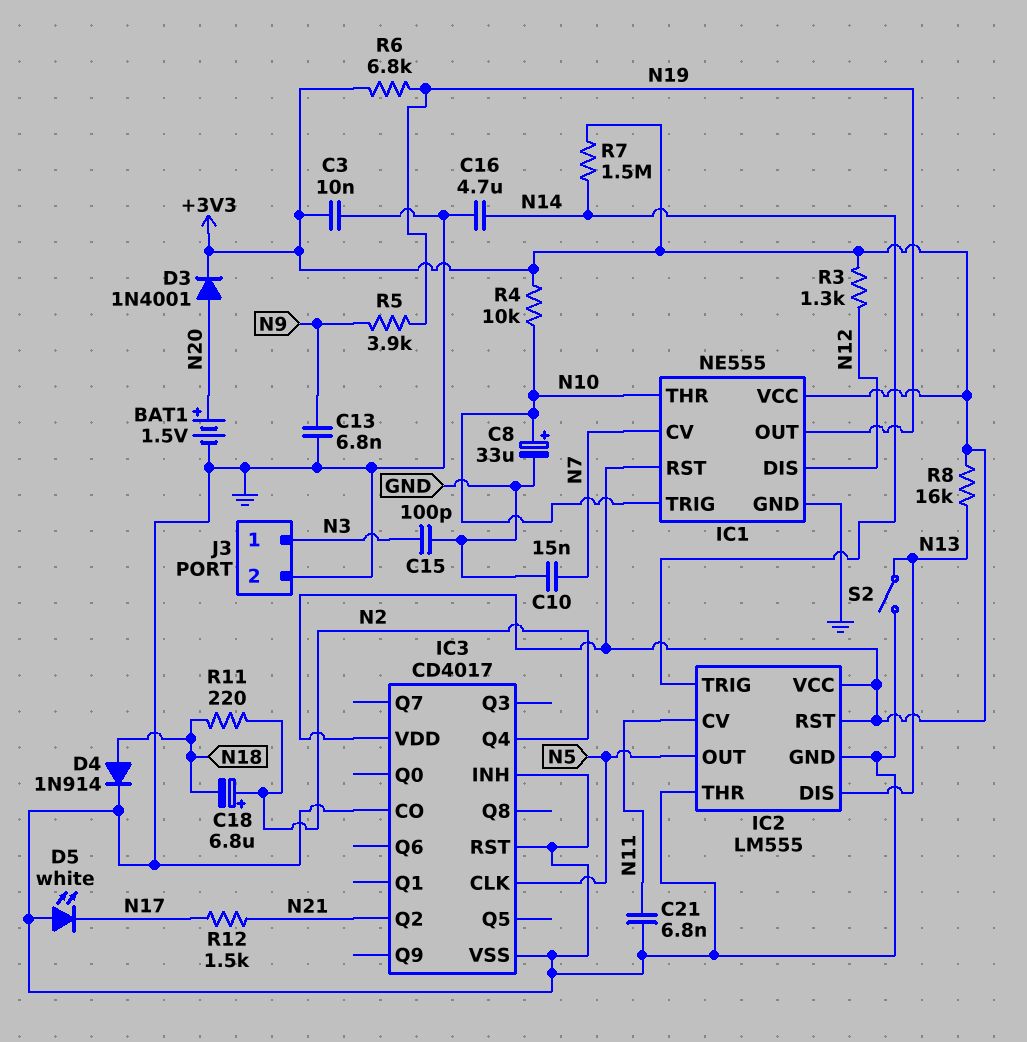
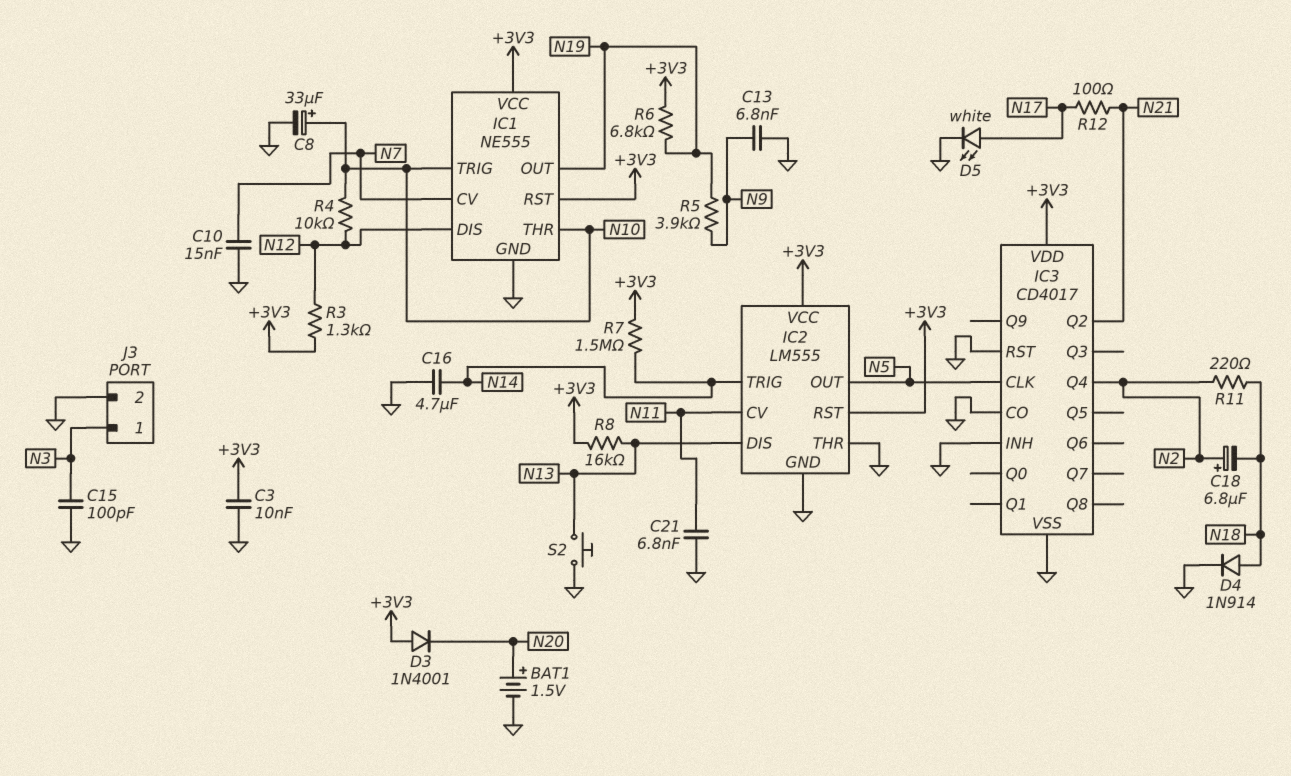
D3: diode 1N4001 (A N20, K +3V3) -> diode 1N4001 (A +3V3, K N20)
D5: LED white (A GND, K N17) -> LED white (A N17, K GND)
R4: 10k (+3V3, N10) -> 10k (N10, N12)
R12: 1.5k (N17, N21) -> 100 (N17, N21)
S2: switch (GND, N13) -> button (GND, N13)

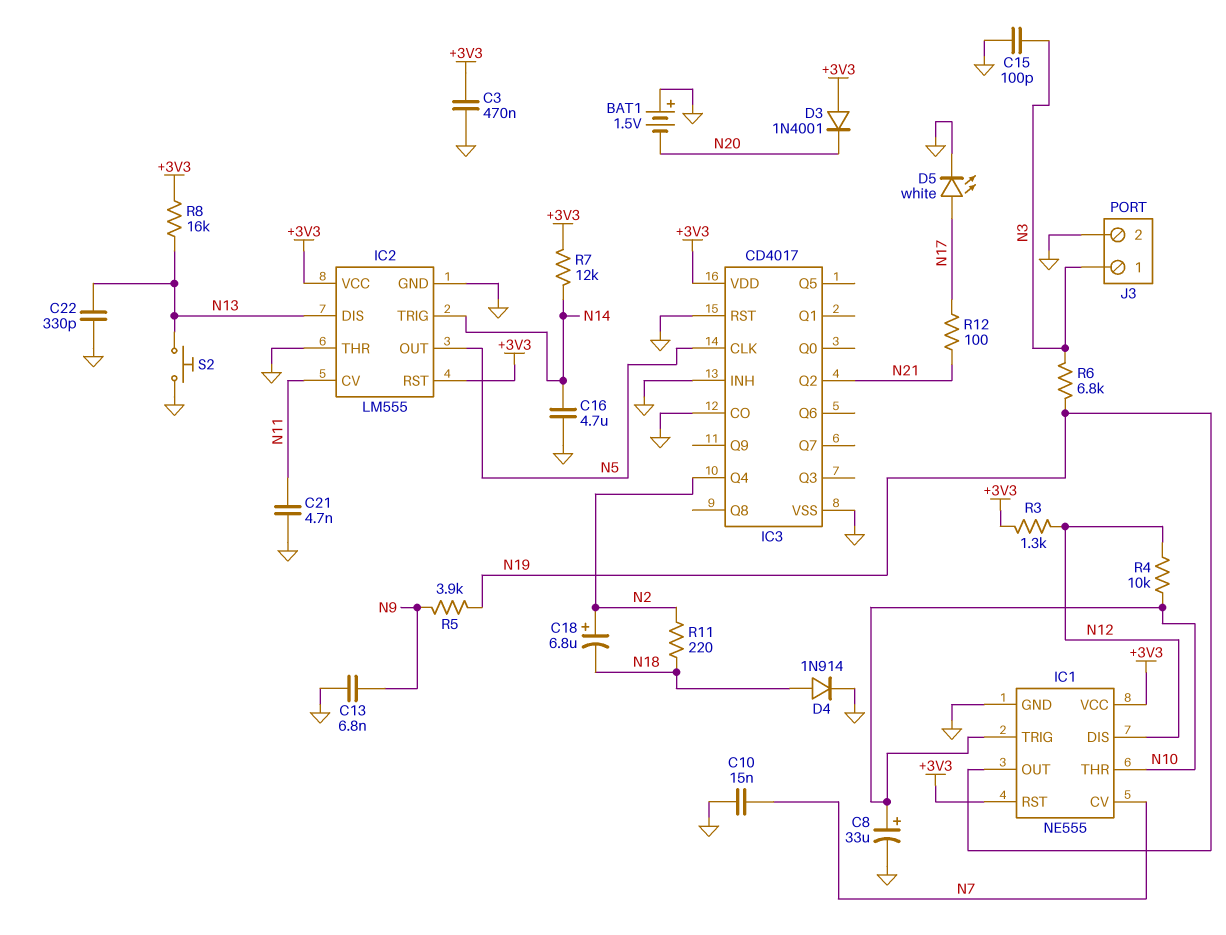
BAT1: 1.5V (plus N20, minus GND) -> 1.5V (plus GND, minus N20)
C3: 10nF (+3V3, GND) -> 470nF (+3V3, GND)
C21: 6.8nF (GND, N11) -> 4.7nF (GND, N11)
C22: none -> 330pF (GND, N13)
R6: 6.8k (+3V3, N19) -> 6.8k (N3, N19)
R7: 1.5M (+3V3, N14) -> 12k (+3V3, N14)

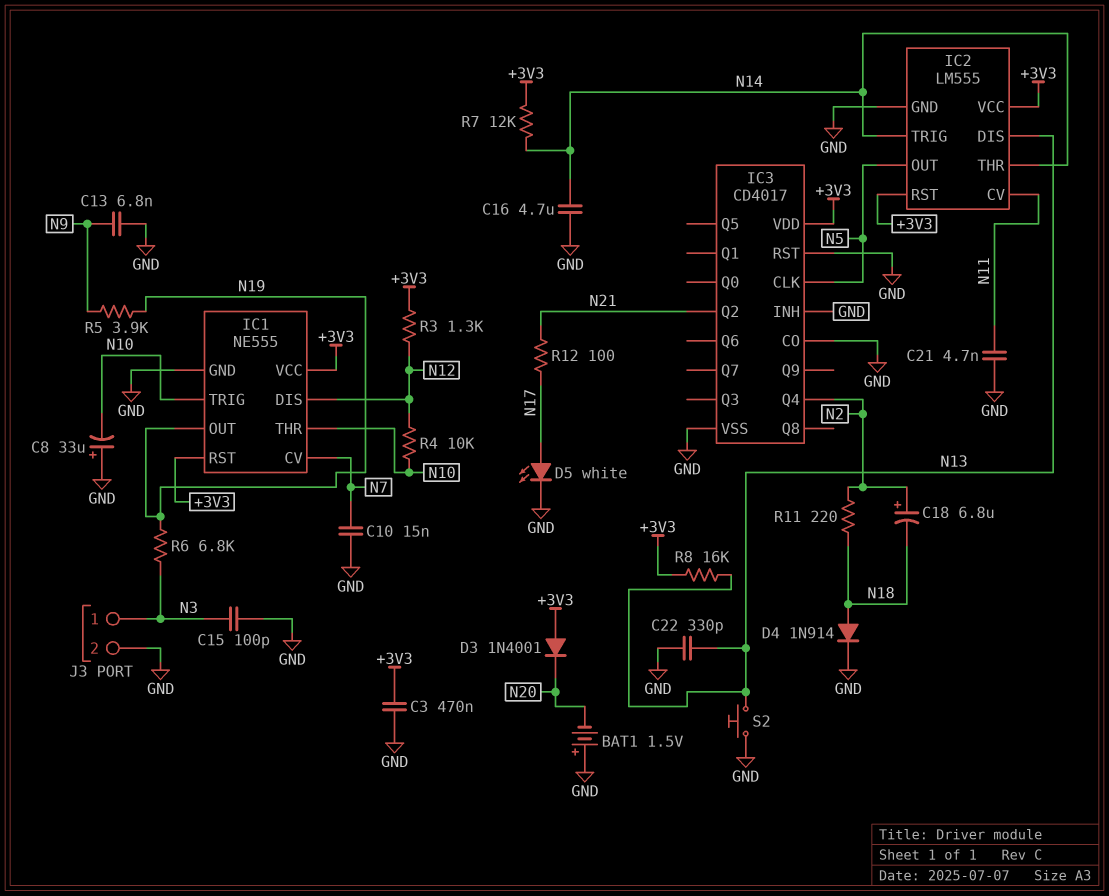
C8: 33uF (plus N10, minus GND) -> 33uF (plus GND, minus N10)
IC2 pin THR: GND -> N14

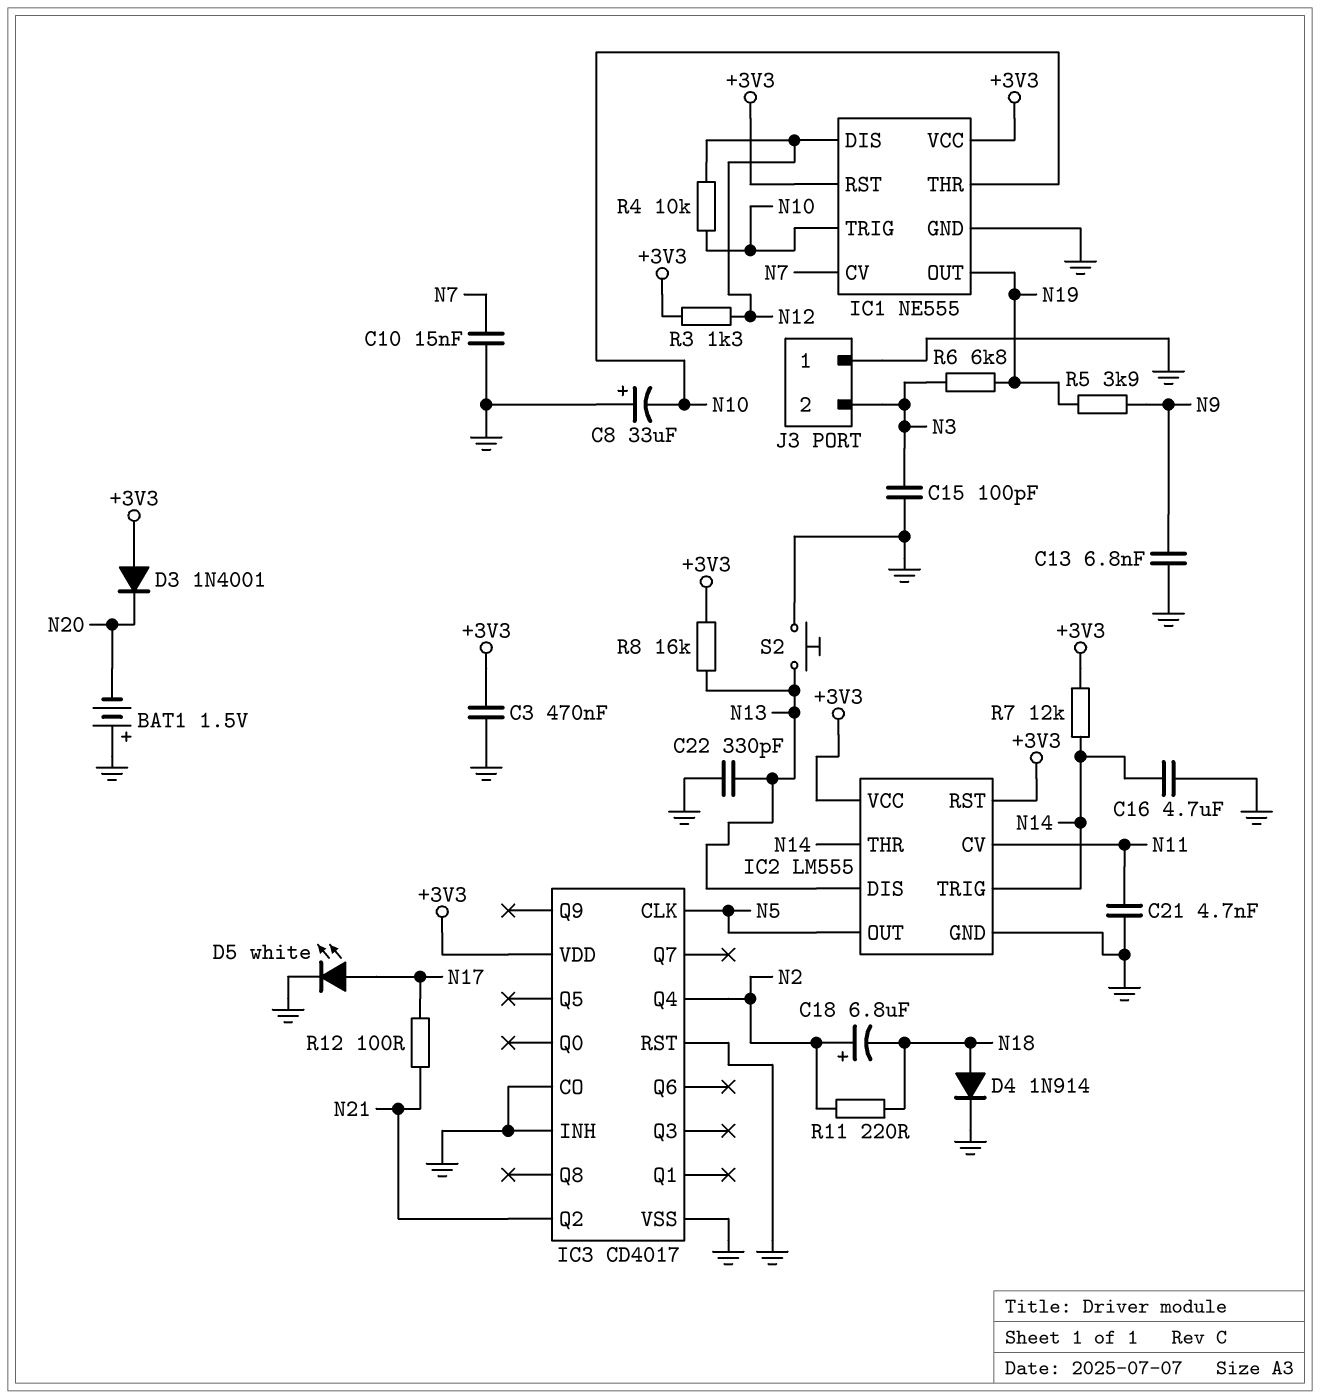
J3 pin 1: N3 -> GND
J3 pin 2: GND -> N3

